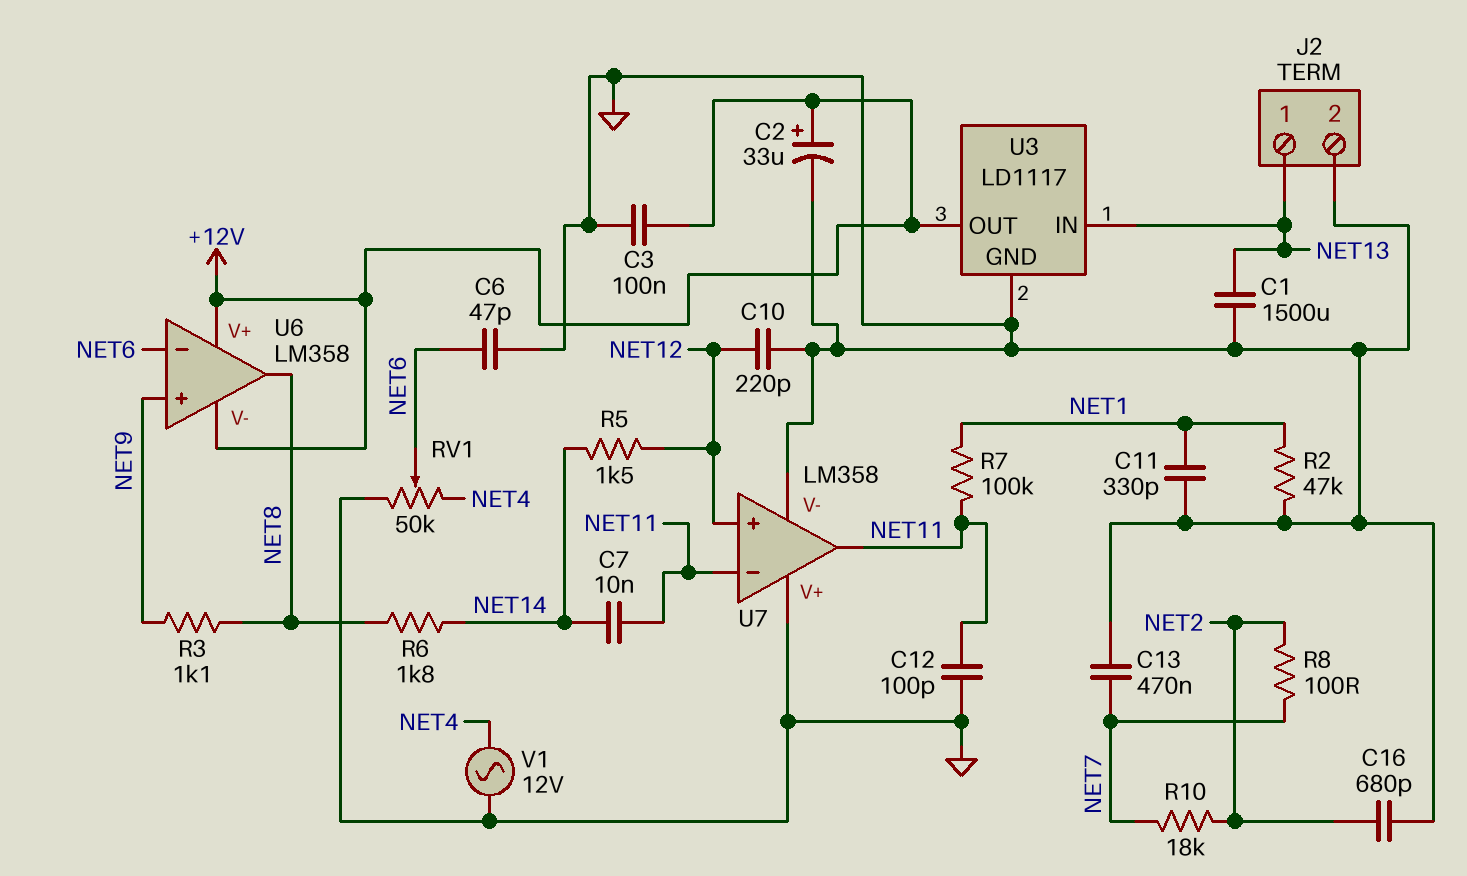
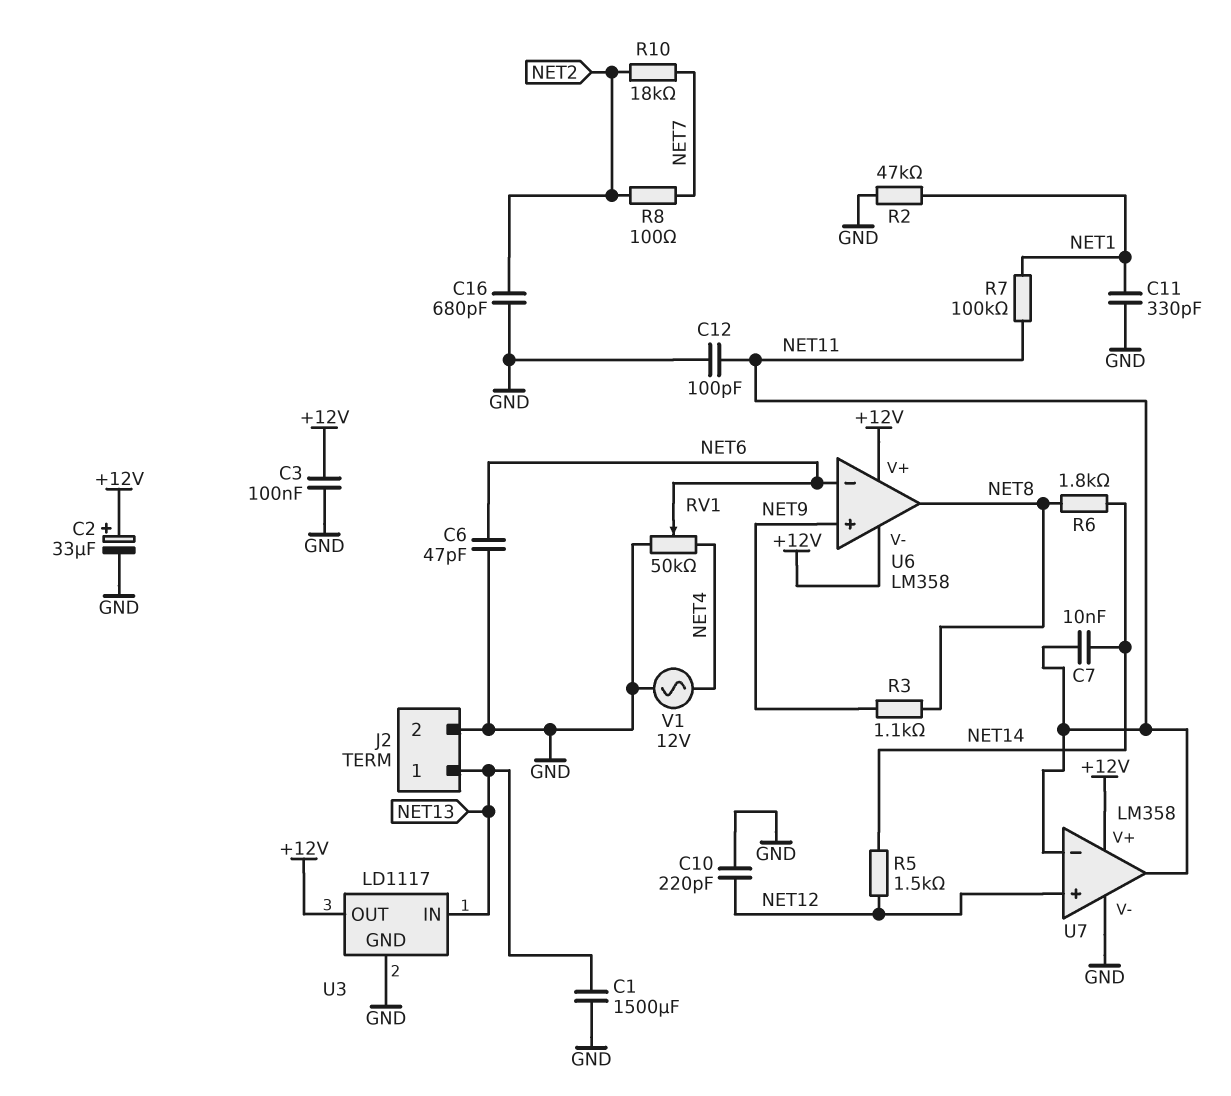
C13: 470nF (GND, NET7) -> none
U7 pin V+: GND -> +12V

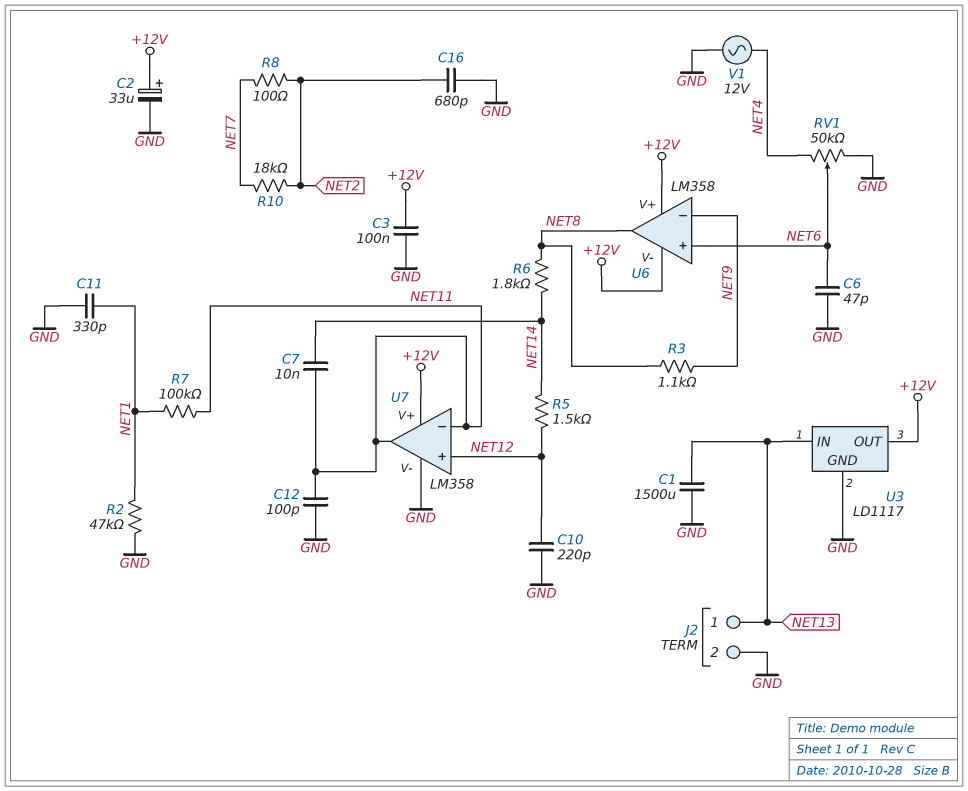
U6 pin in+: NET9 -> NET6
U6 pin in-: NET6 -> NET9

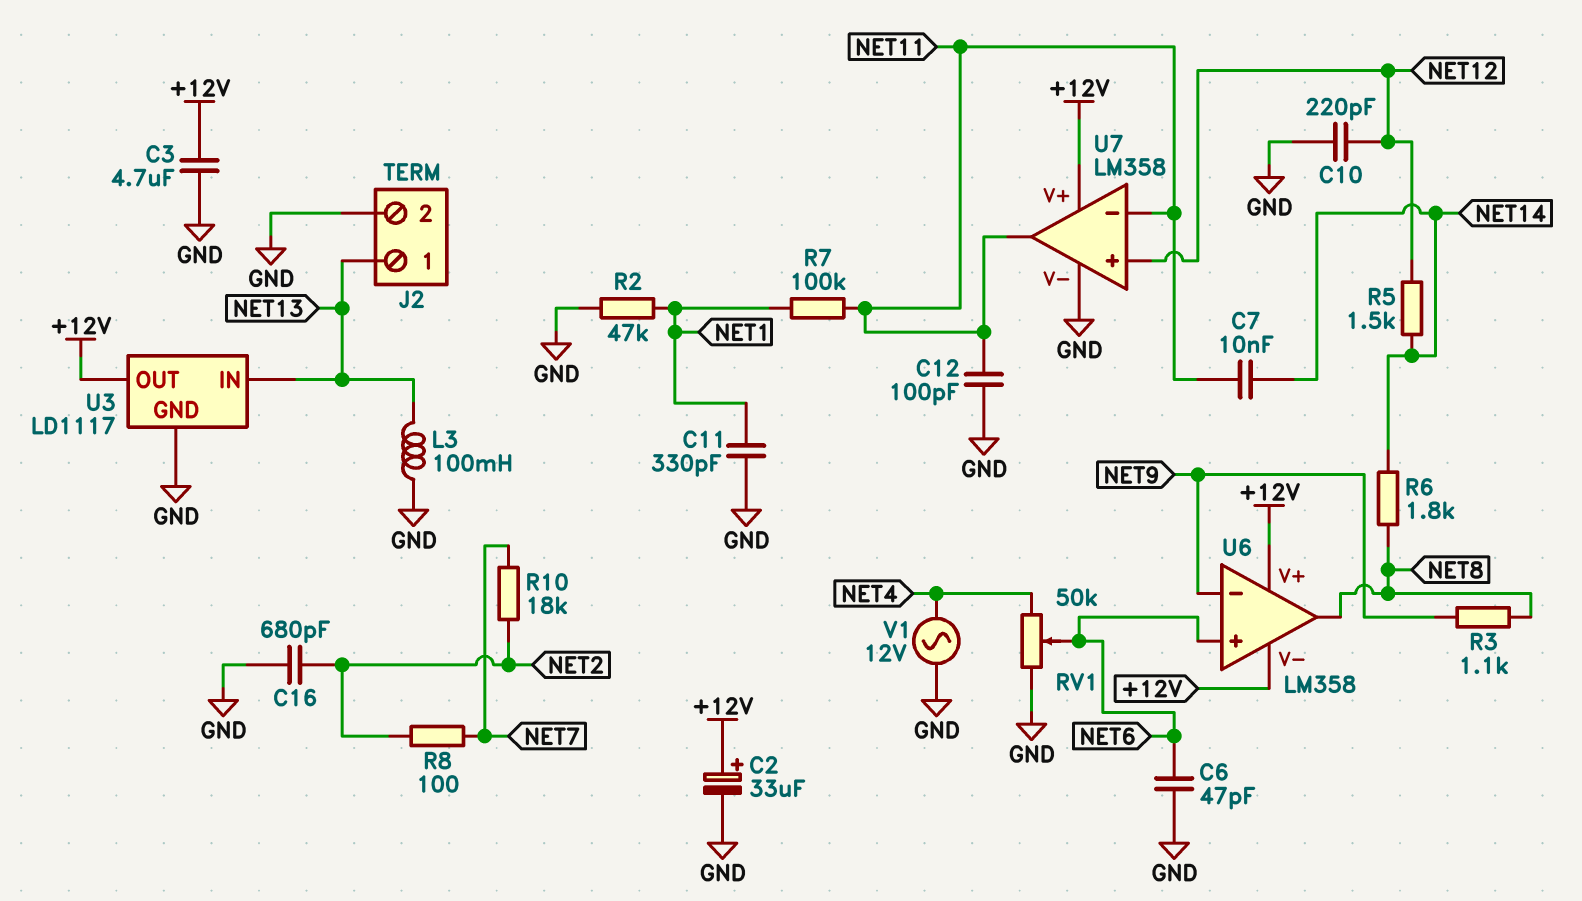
C1: 1500uF (GND, NET13) -> none
C3: 100nF (+12V, GND) -> 4.7uF (+12V, GND)
L3: none -> 100mH (GND, NET13)

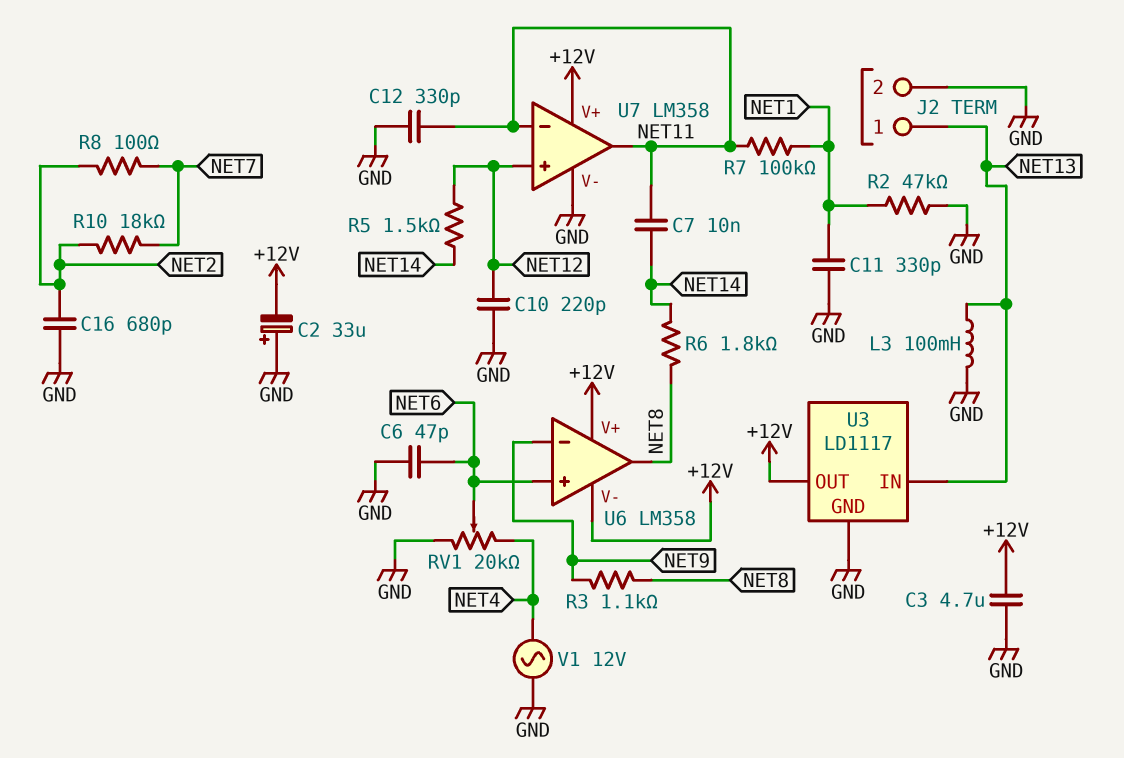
C2: 33uF (plus +12V, minus GND) -> 33uF (plus GND, minus +12V)
C12: 100pF (GND, NET11) -> 330pF (GND, NET11)
RV1: 50k (GND, NET4, wiper NET6) -> 20k (GND, NET4, wiper NET6)

